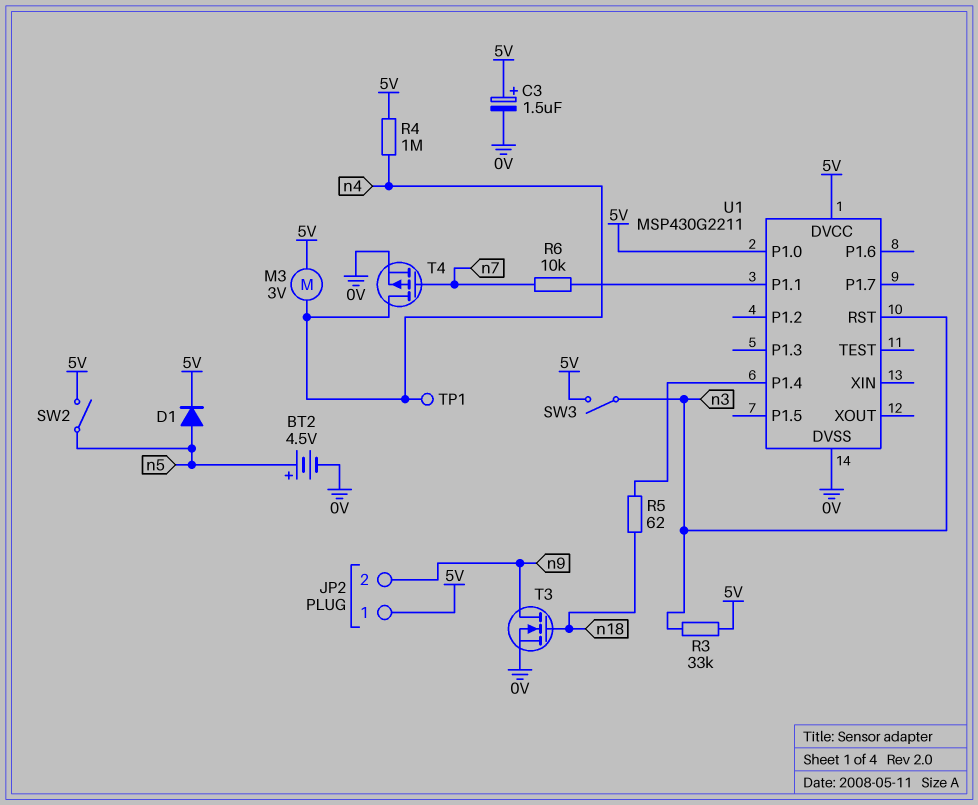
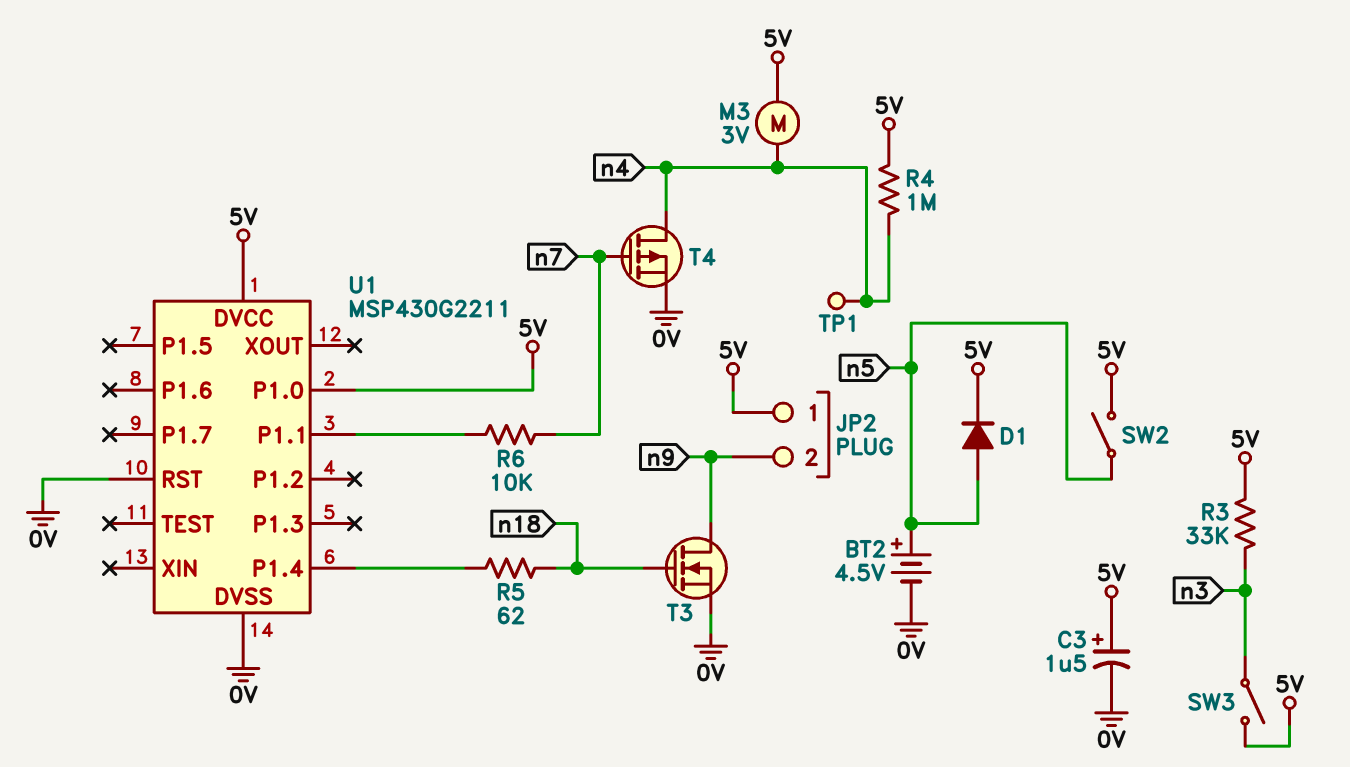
U1 pin RST: n3 -> 0V

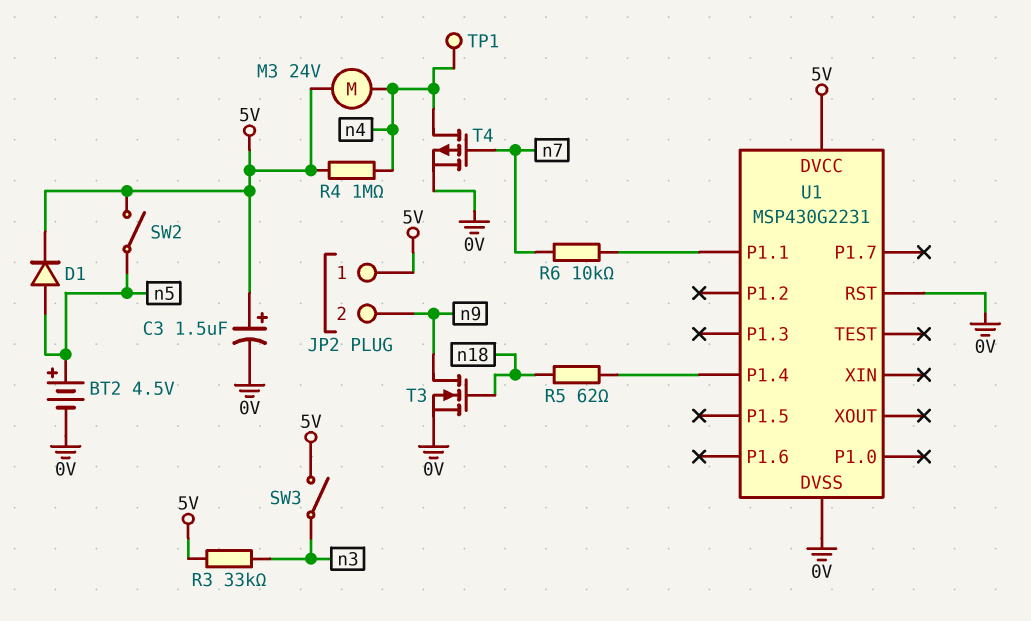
M3: motor 3V (5V, n4) -> motor 24V (5V, n4)
U1: MSP430G2211 -> MSP430G2231
U1 pin P1.0: 5V -> none

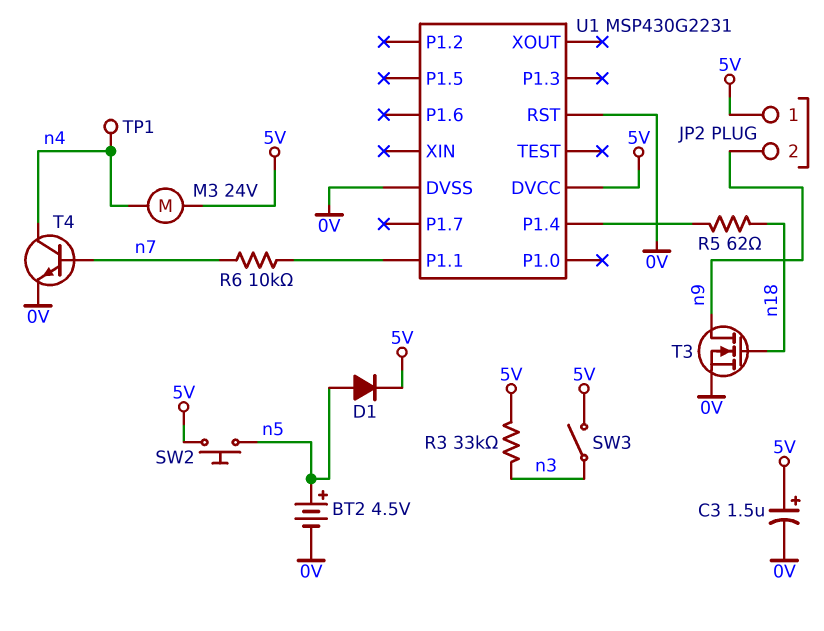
R4: 1M (5V, n4) -> none
SW2: switch (5V, n5) -> button (5V, n5)
T4: PMOS (G n7, D n4, S 0V) -> NPN (B n7, C n4, E 0V)

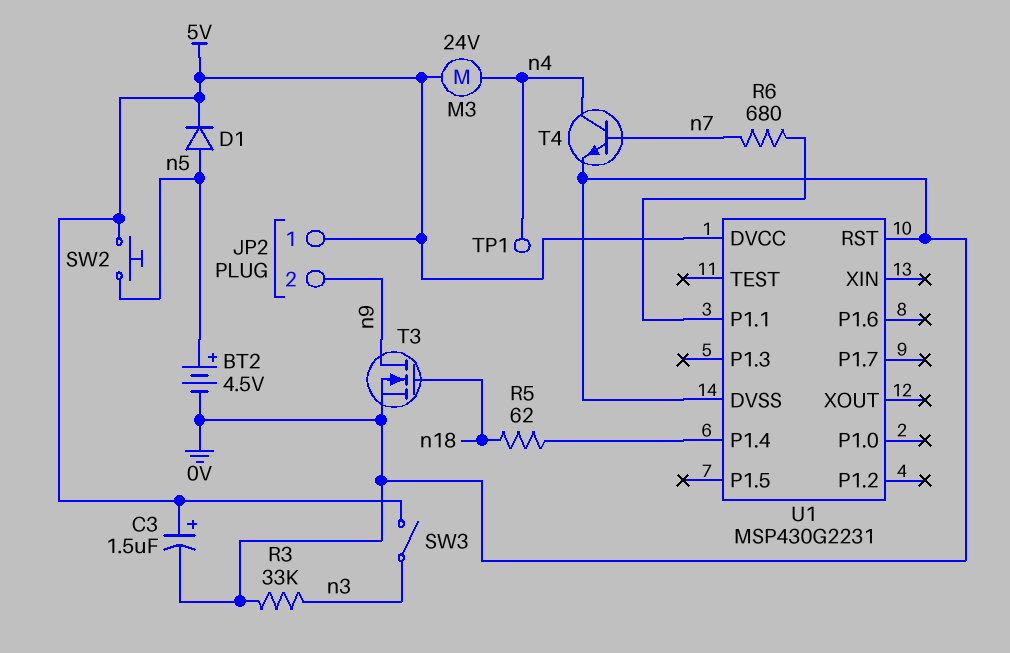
R3: 33k (5V, n3) -> 33k (0V, n3)
R6: 10k (U1/P1.1, n7) -> 680 (U1/P1.1, n7)

